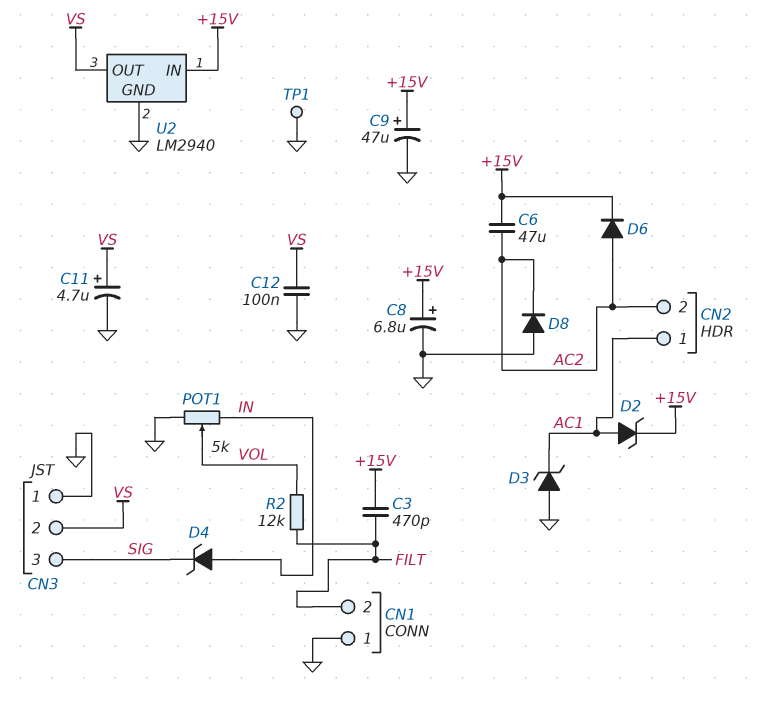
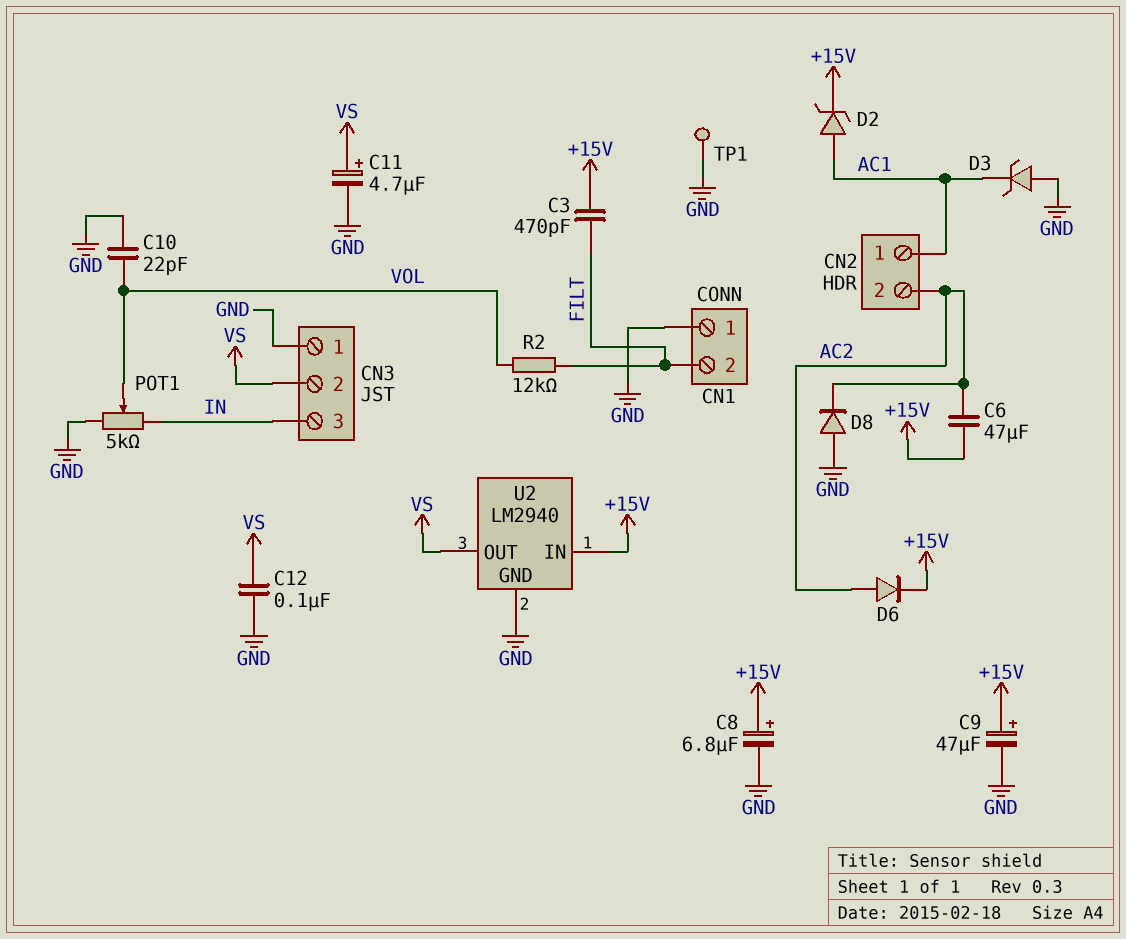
C10: none -> 22pF (GND, VOL)
CN3 pin 3: SIG -> IN
D4: zener (A IN, K SIG) -> none

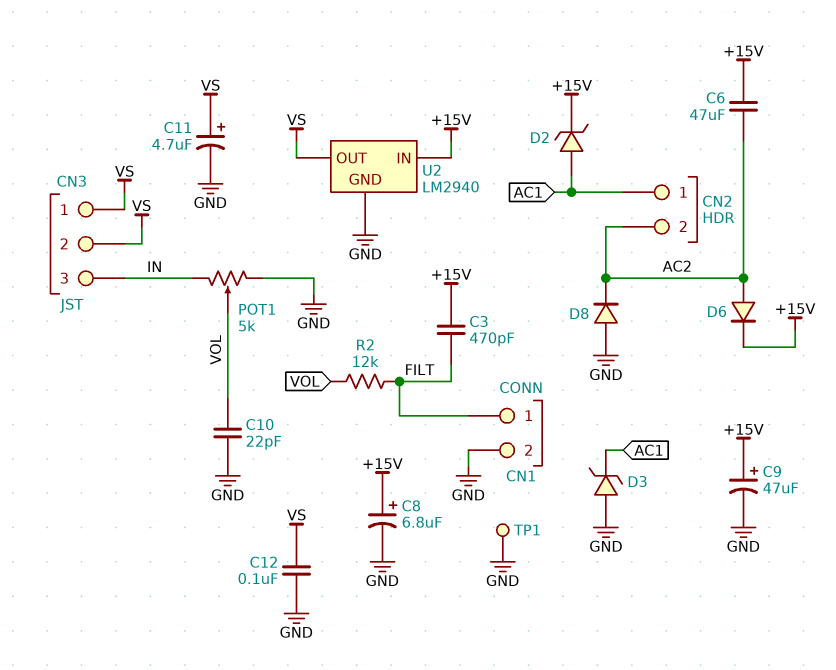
CN1 pin 1: GND -> FILT
CN1 pin 2: FILT -> GND
CN3 pin 1: GND -> VS

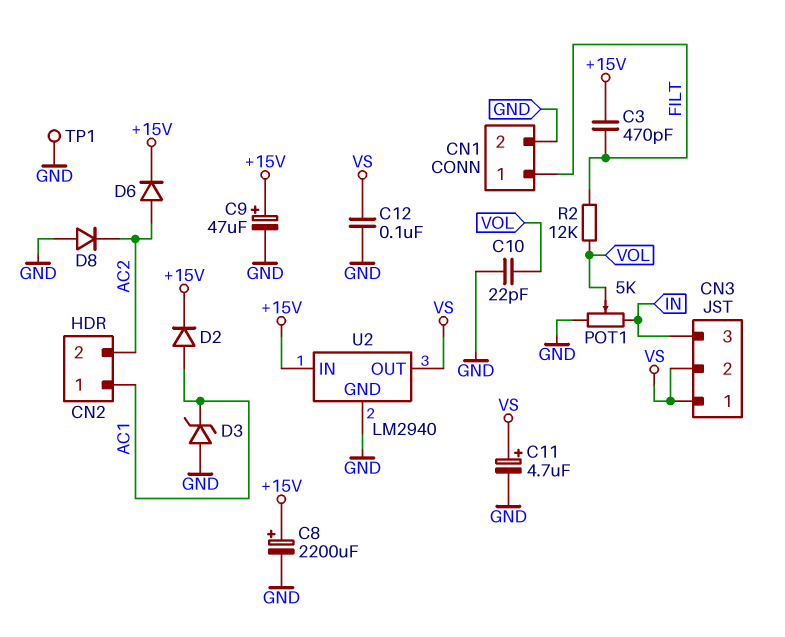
C6: 47uF (+15V, AC2) -> none
C8: 6.8uF (plus +15V, minus GND) -> 2200uF (plus +15V, minus GND)
D2: zener (A AC1, K +15V) -> diode (A AC1, K +15V)

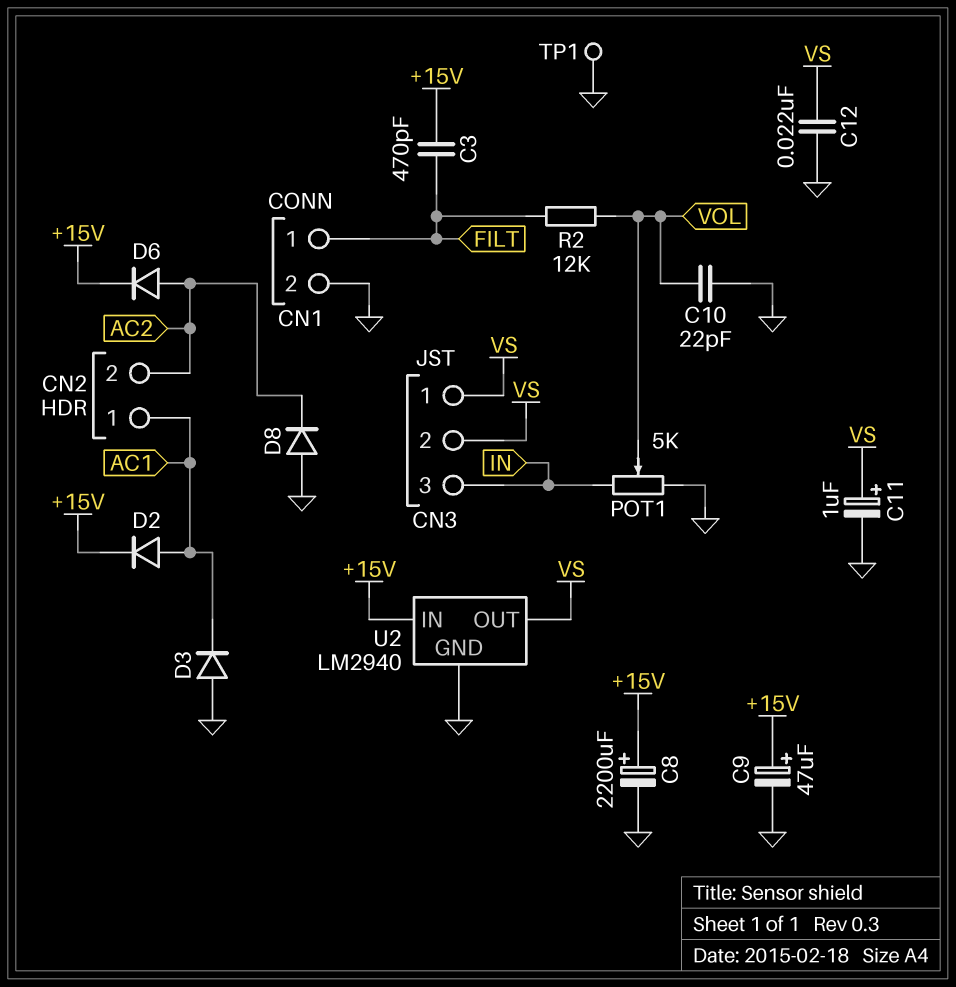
C11: 4.7uF (plus VS, minus GND) -> 1uF (plus VS, minus GND)
C12: 100nF (GND, VS) -> 22nF (GND, VS)
D3: zener (A GND, K AC1) -> diode (A GND, K AC1)

